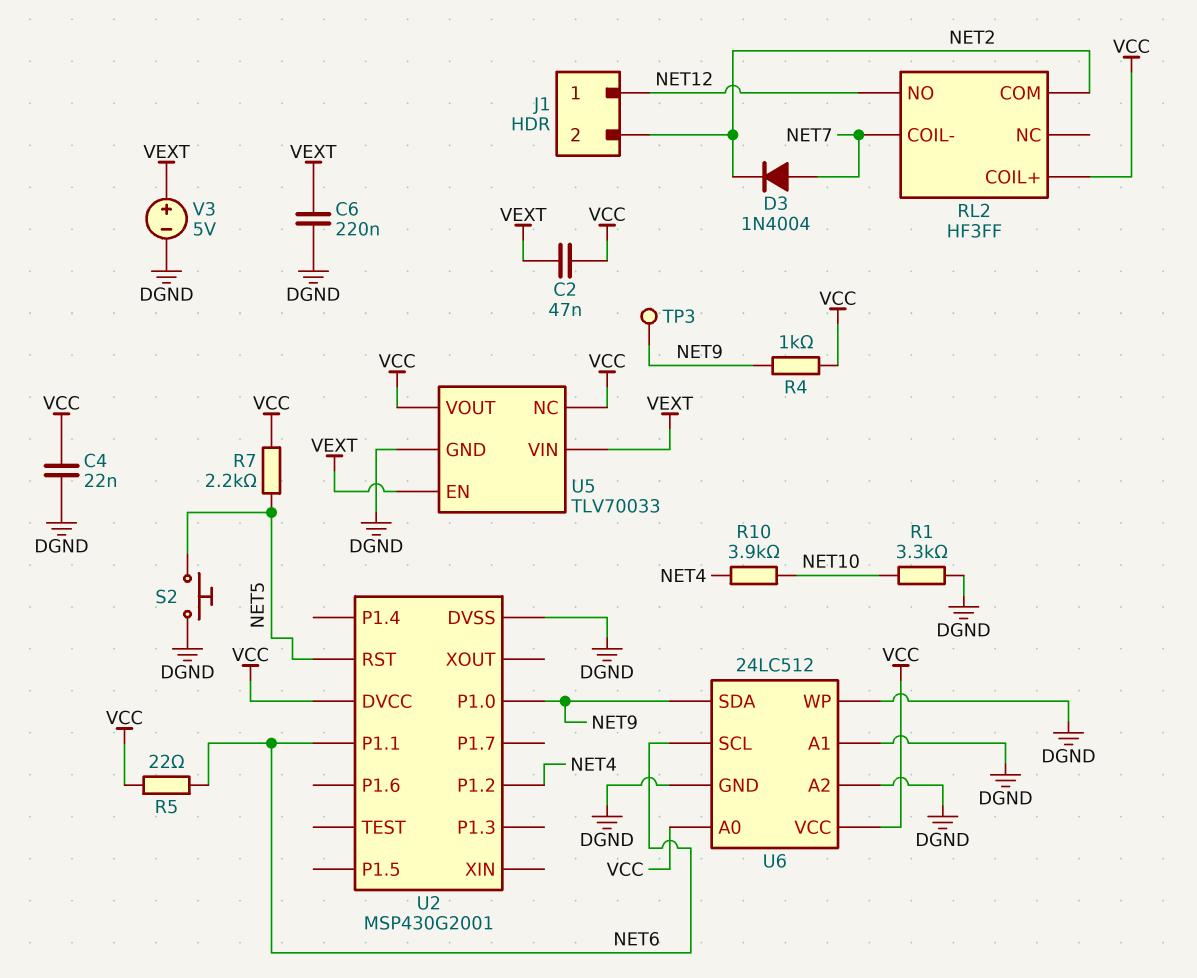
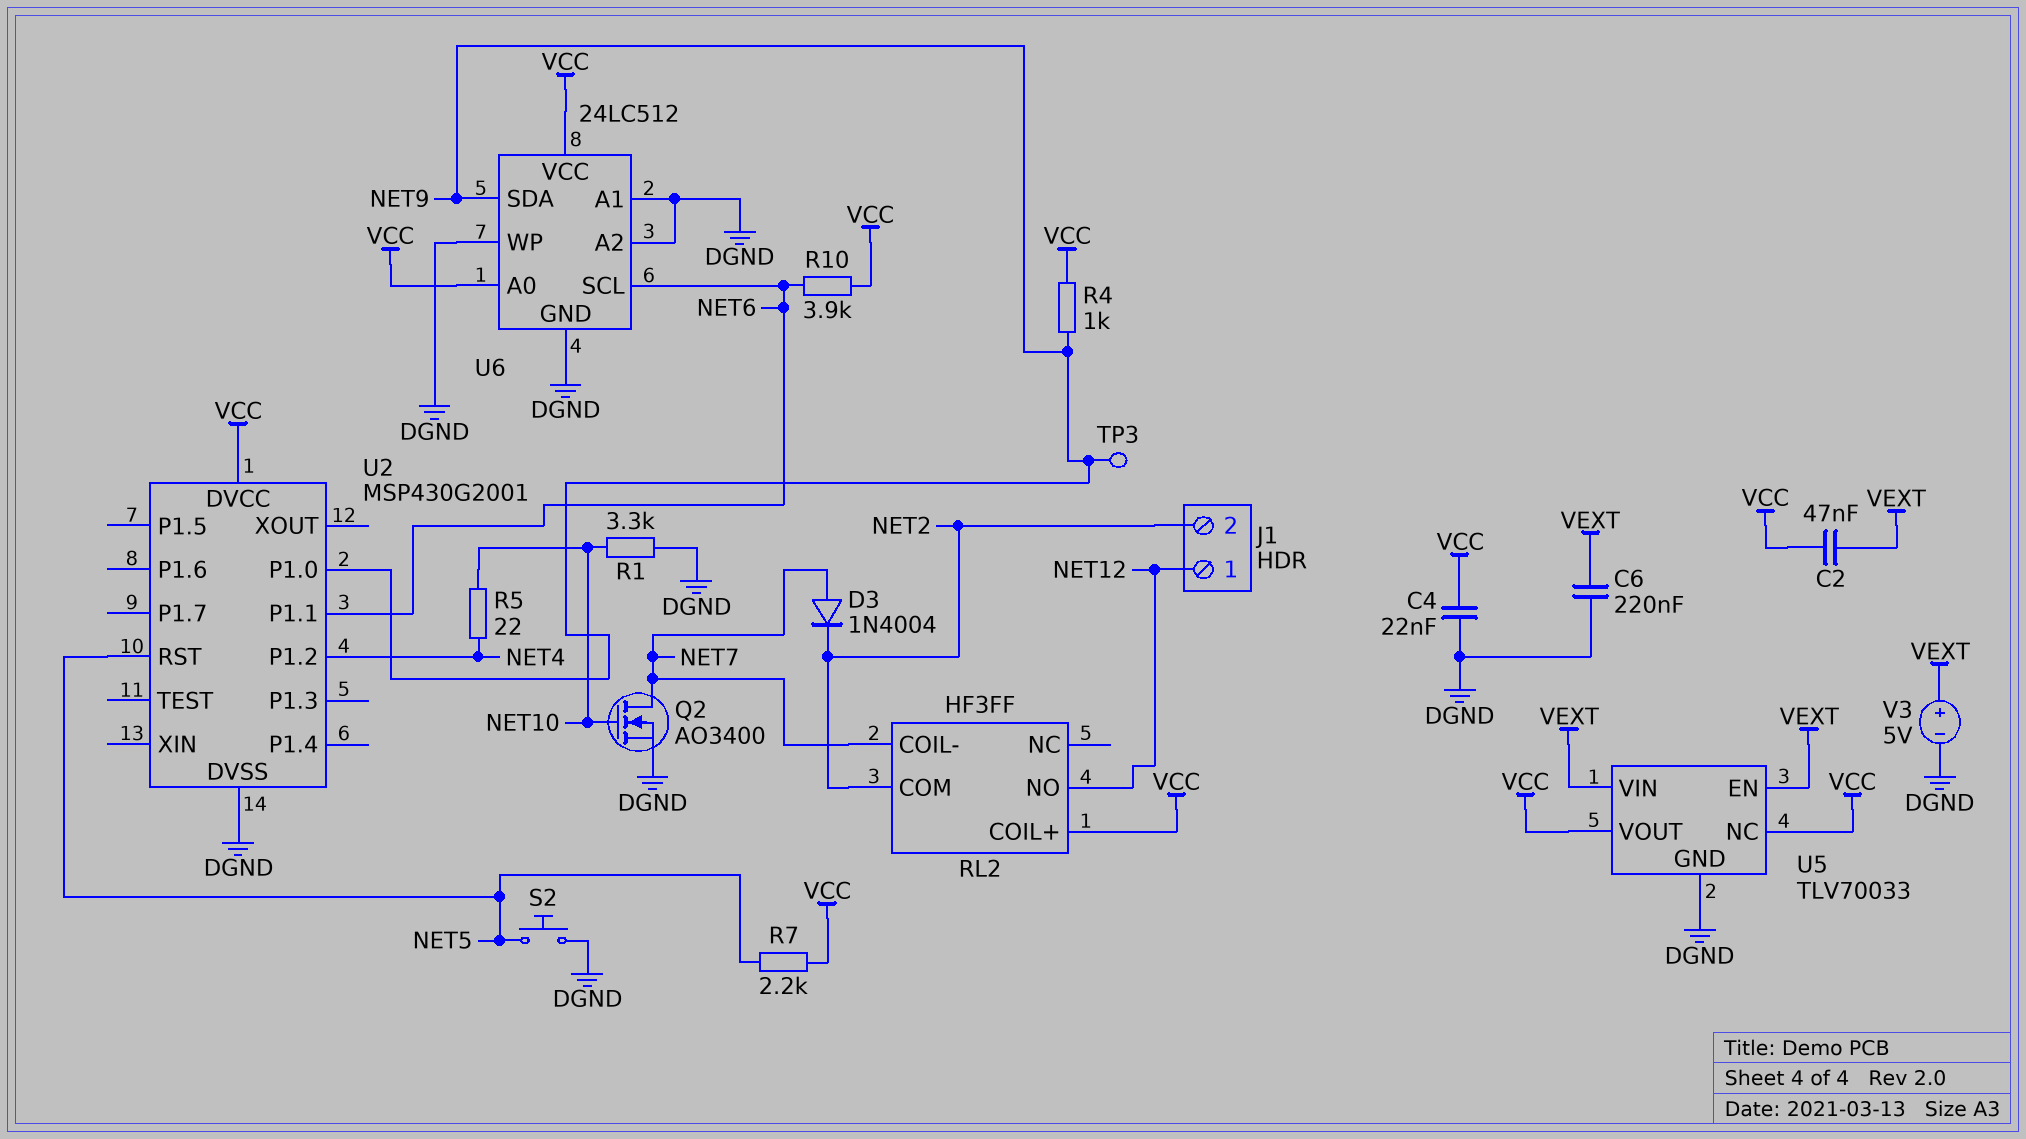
Q2: none -> NMOS AO3400 (G NET10, D NET7, S DGND)
R5: 22 (NET6, VCC) -> 22 (NET4, NET10)
R10: 3.9k (NET4, NET10) -> 3.9k (NET6, VCC)

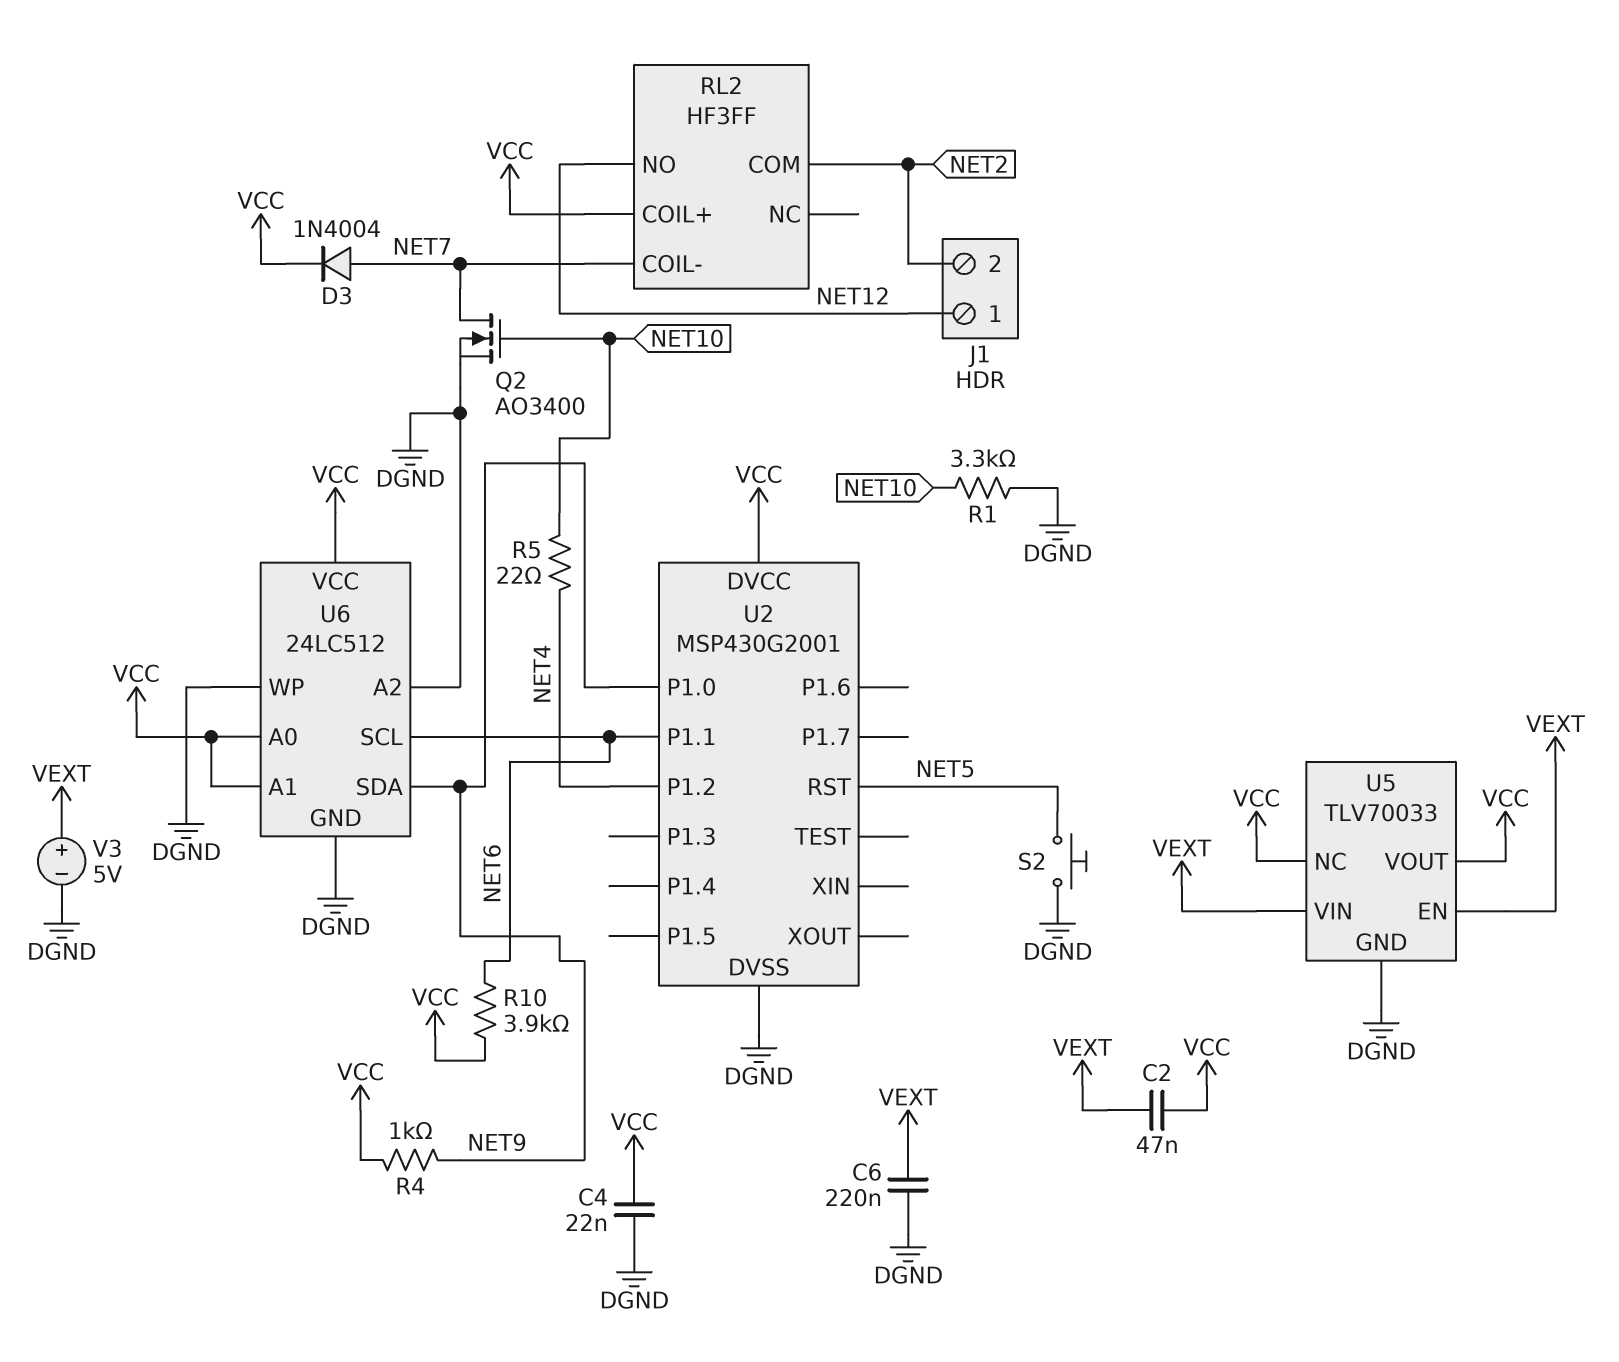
D3: diode 1N4004 (A NET7, K NET2) -> diode 1N4004 (A NET7, K VCC)
R7: 2.2k (NET5, VCC) -> none
TP3: test point (NET9) -> none
U6 pin A1: DGND -> VCC

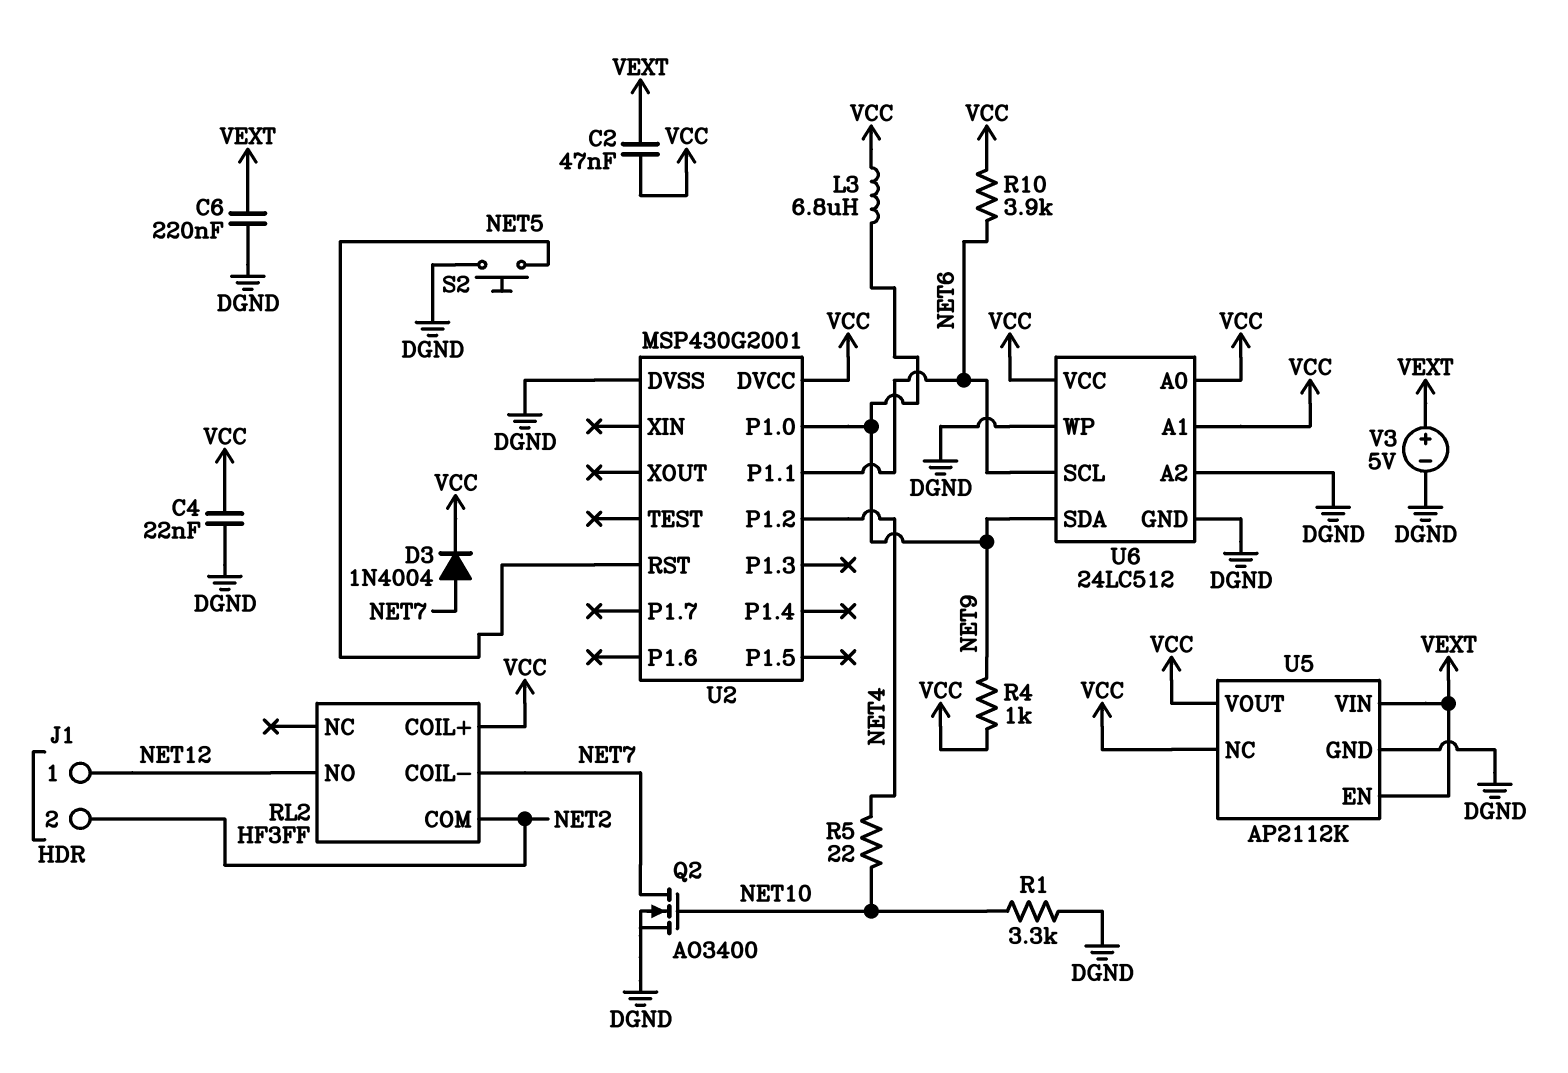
L3: none -> 6.8uH (NET9, VCC)
U5: TLV70033 -> AP2112K

